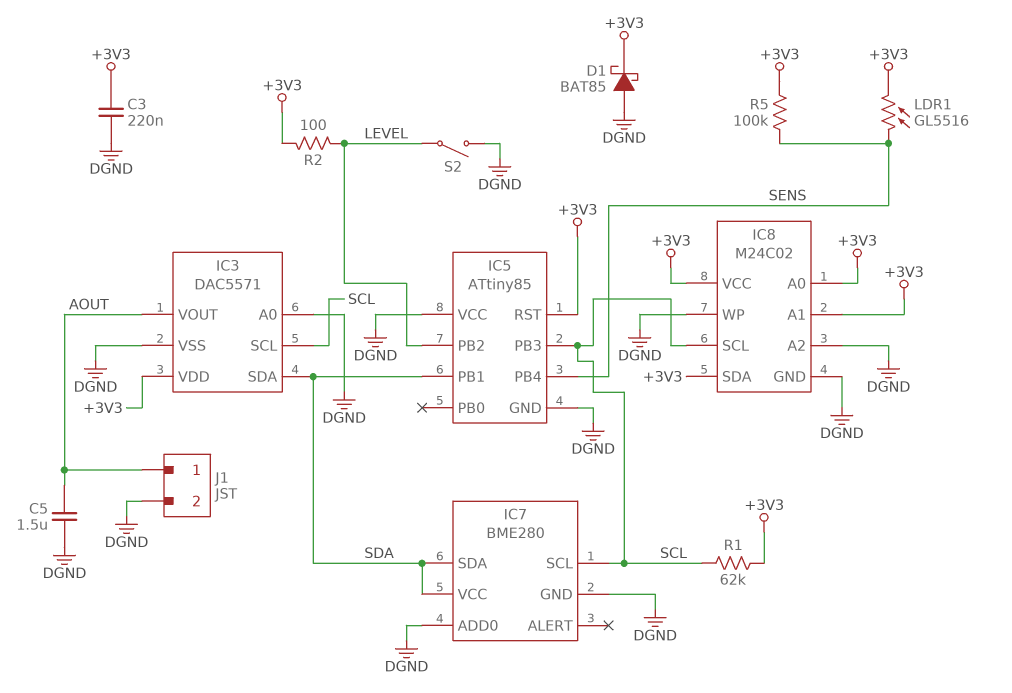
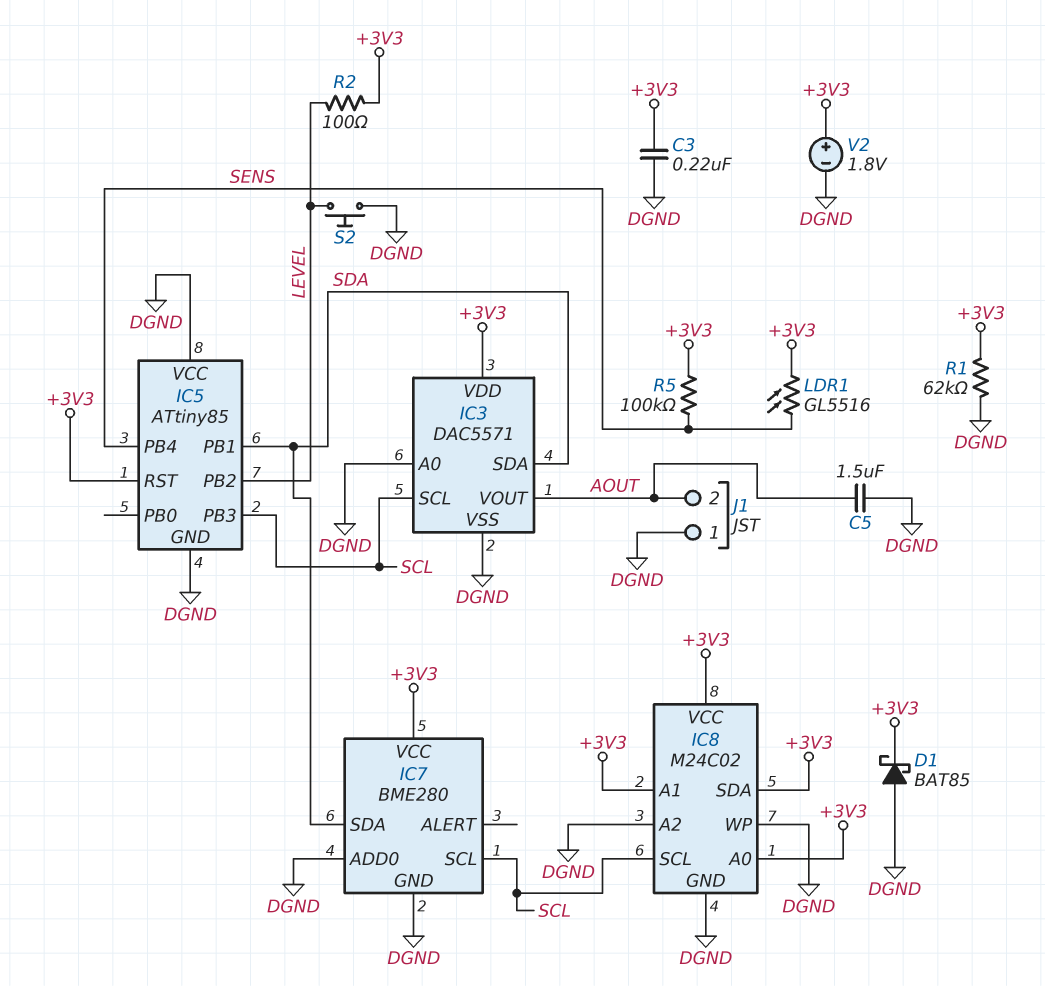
IC7 pin VCC: SDA -> +3V3
J1 pin 1: AOUT -> DGND
J1 pin 2: DGND -> AOUT
R1: 62k (+3V3, SCL) -> 62k (+3V3, DGND)
S2: switch (DGND, LEVEL) -> button (DGND, LEVEL)
V2: none -> 1.8V (plus +3V3, minus DGND)

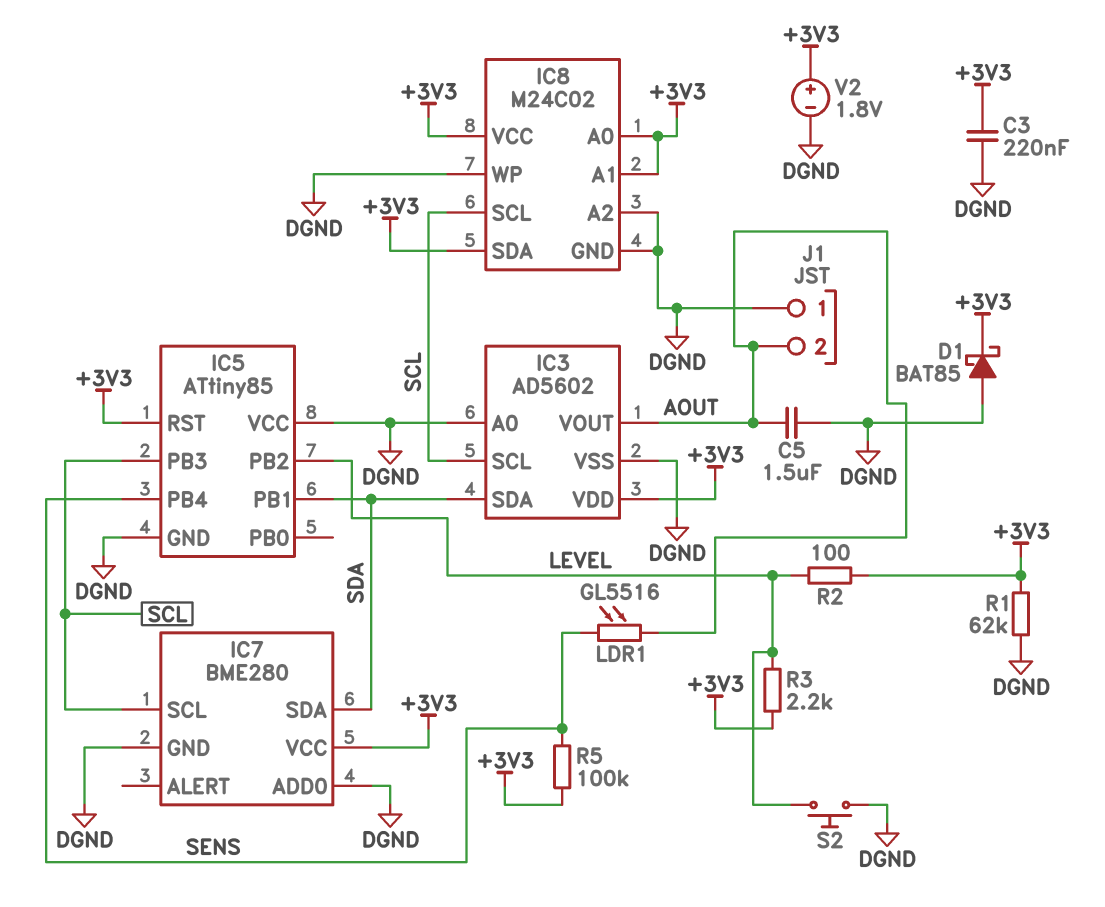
IC3: DAC5571 -> AD5602
LDR1: GL5516 (+3V3, SENS) -> GL5516 (AOUT, SENS)
R3: none -> 2.2k (+3V3, LEVEL)

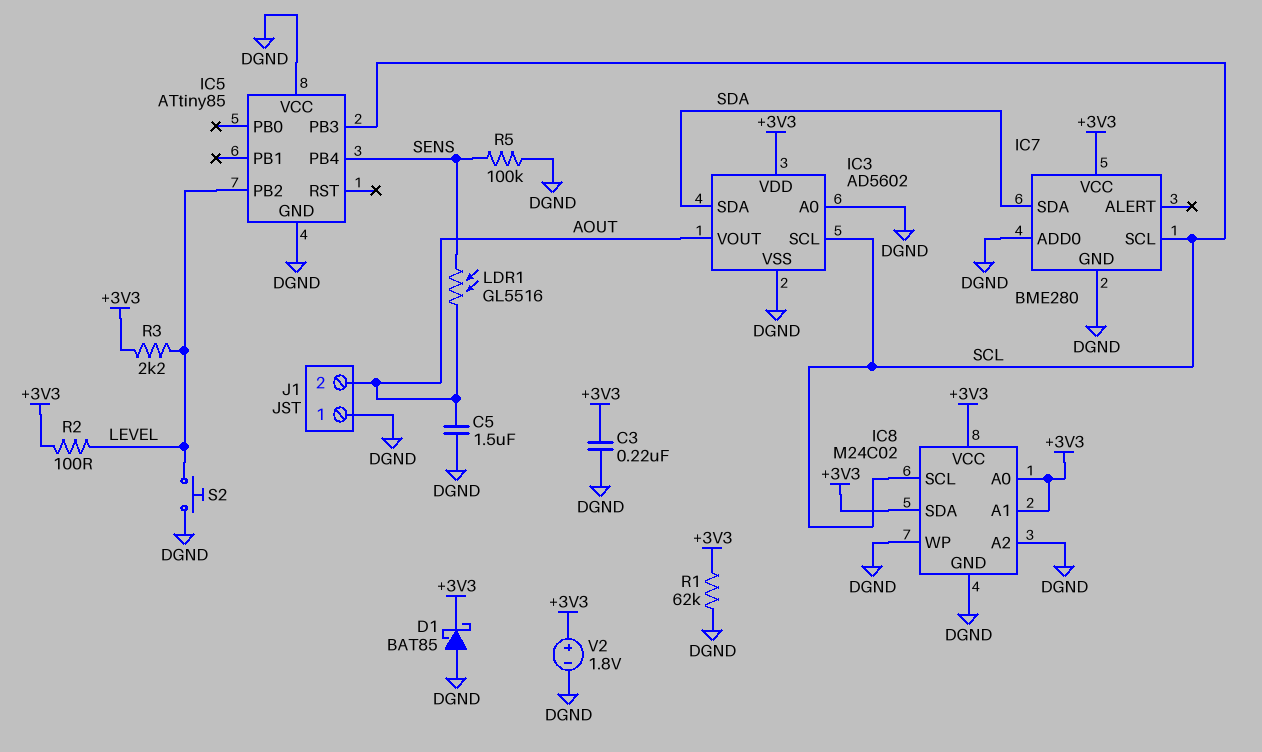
IC5 pin PB1: SDA -> none
IC5 pin RST: +3V3 -> none
R5: 100k (+3V3, SENS) -> 100k (DGND, SENS)

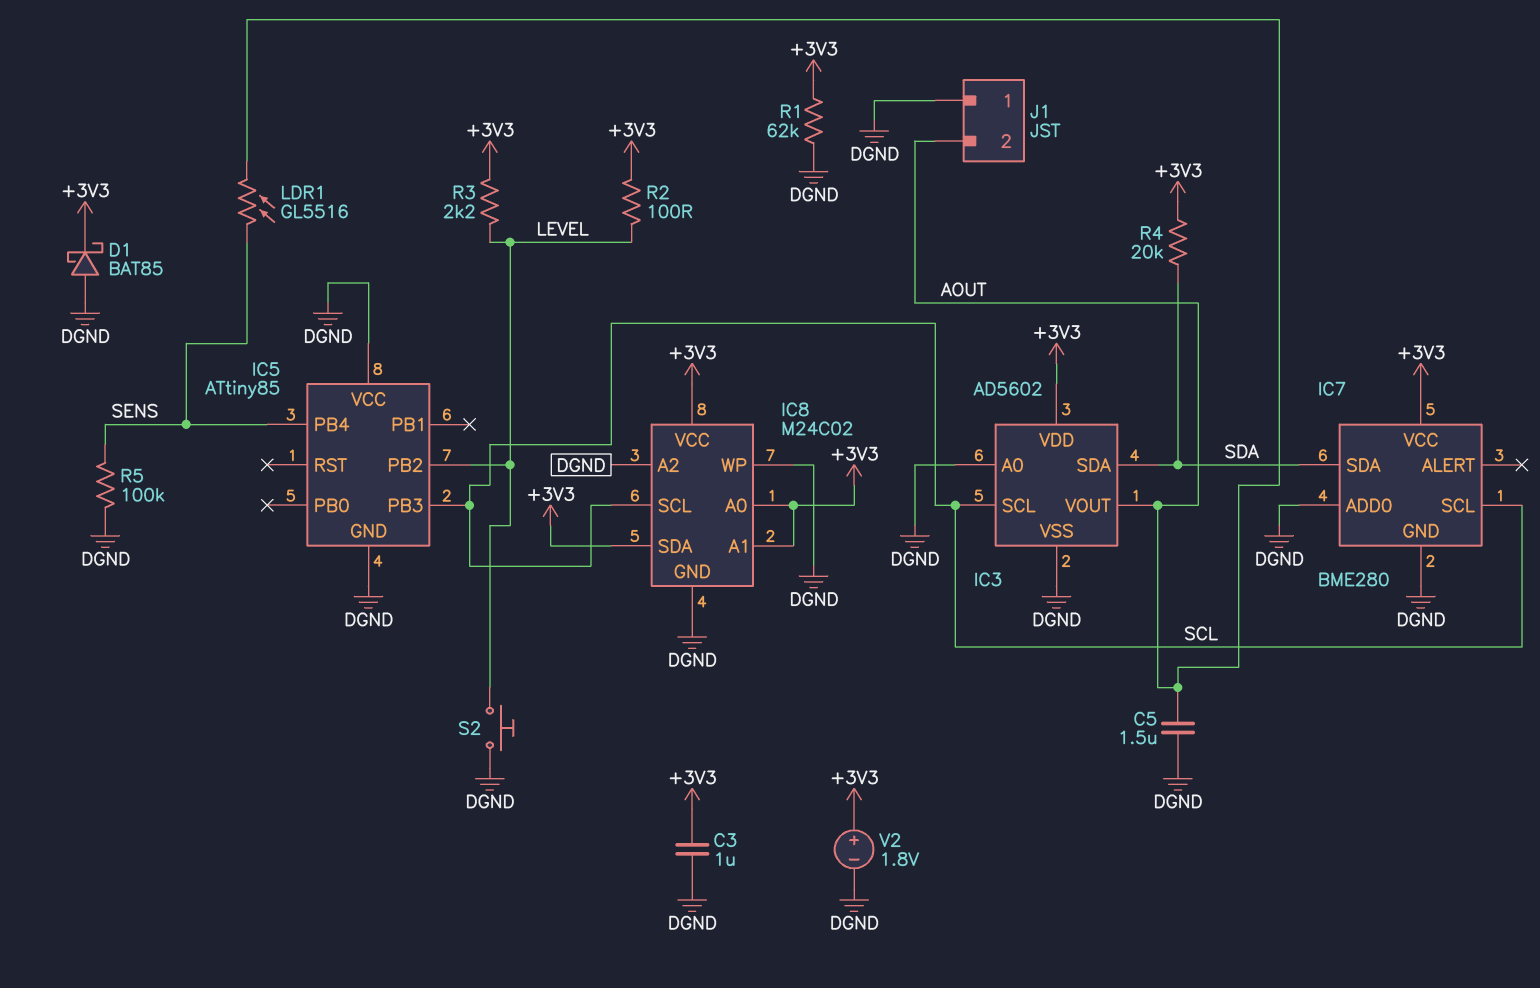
C3: 220nF (+3V3, DGND) -> 1uF (+3V3, DGND)
R4: none -> 20k (+3V3, SDA)

